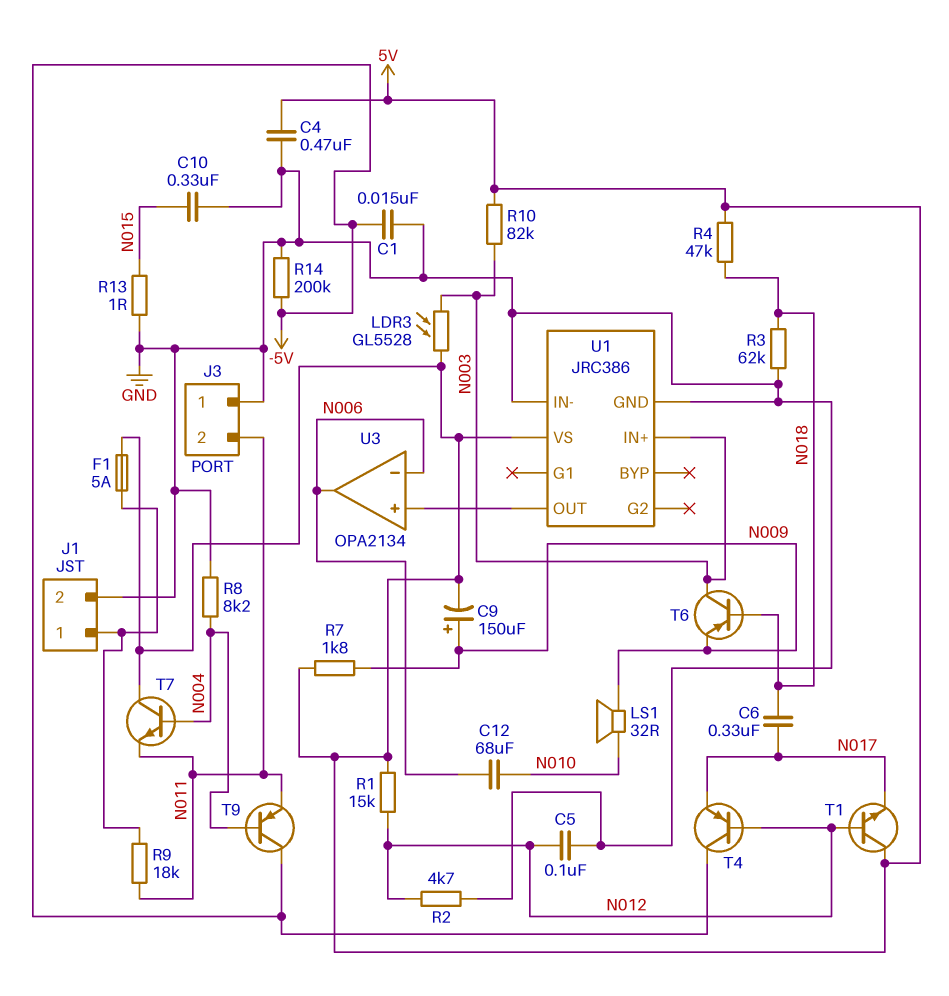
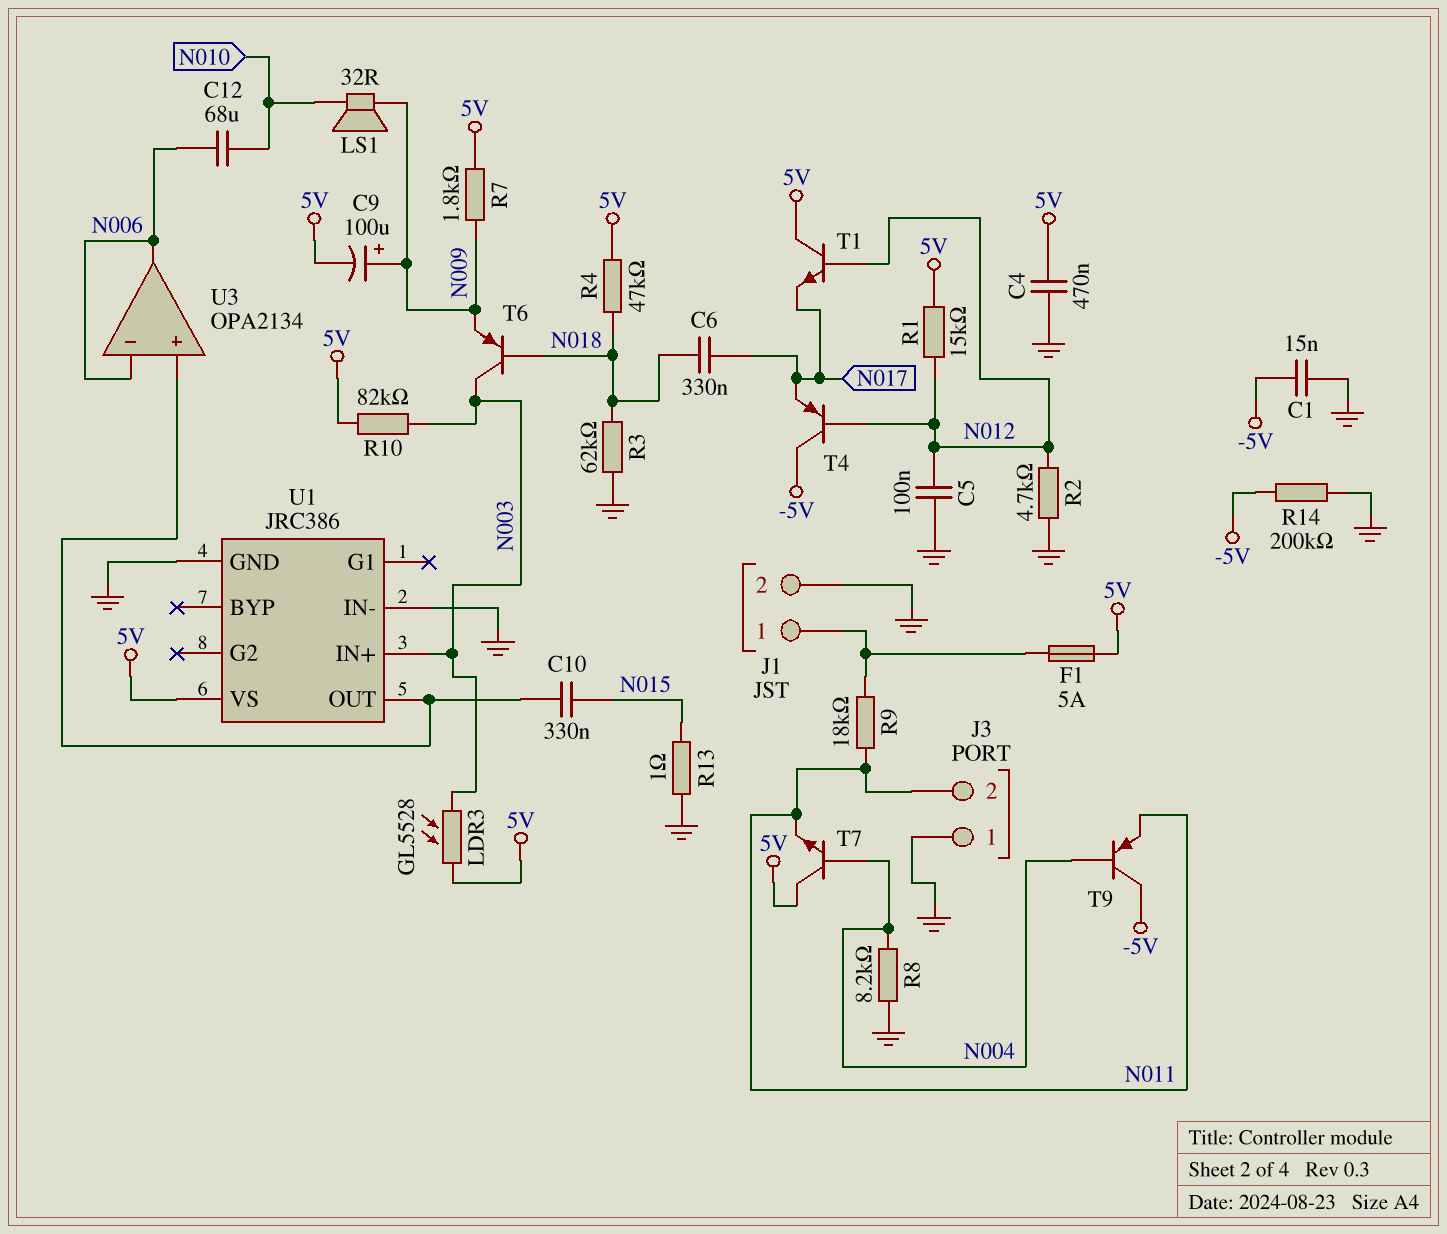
C9: 150uF (plus N009, minus 5V) -> 100uF (plus N009, minus 5V)
C10: 330nF (GND, N015) -> 330nF (N015, U1/OUT)

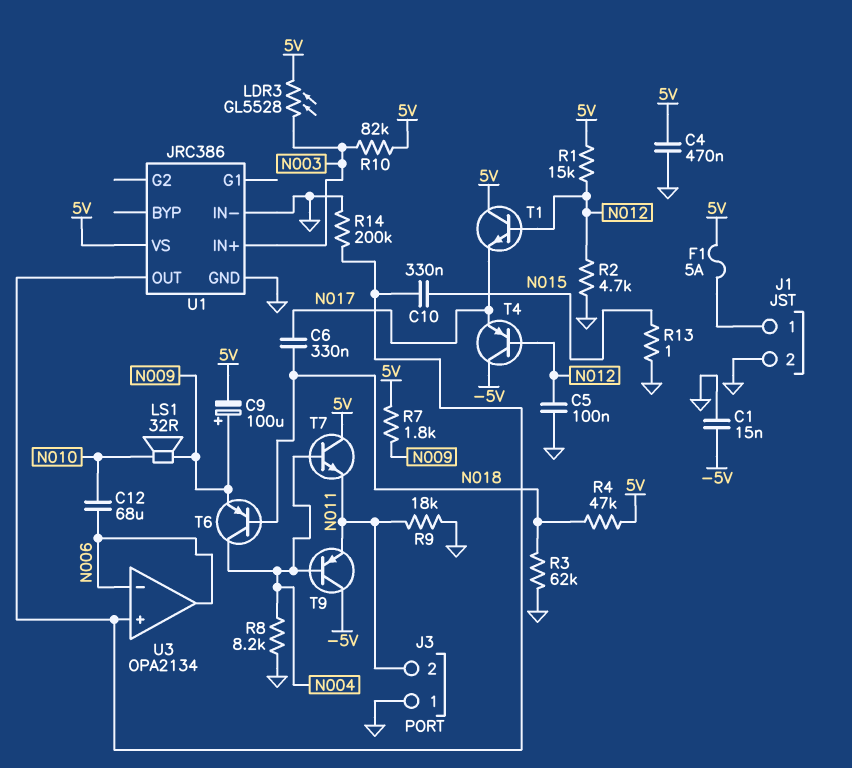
R9: 18k (J1/1, N011) -> 18k (GND, N011)
R14: 200k (-5V, GND) -> 200k (GND, U1/OUT)
T6: PNP (B N018, C N003, E N009) -> PNP (B N018, C N004, E N009)

